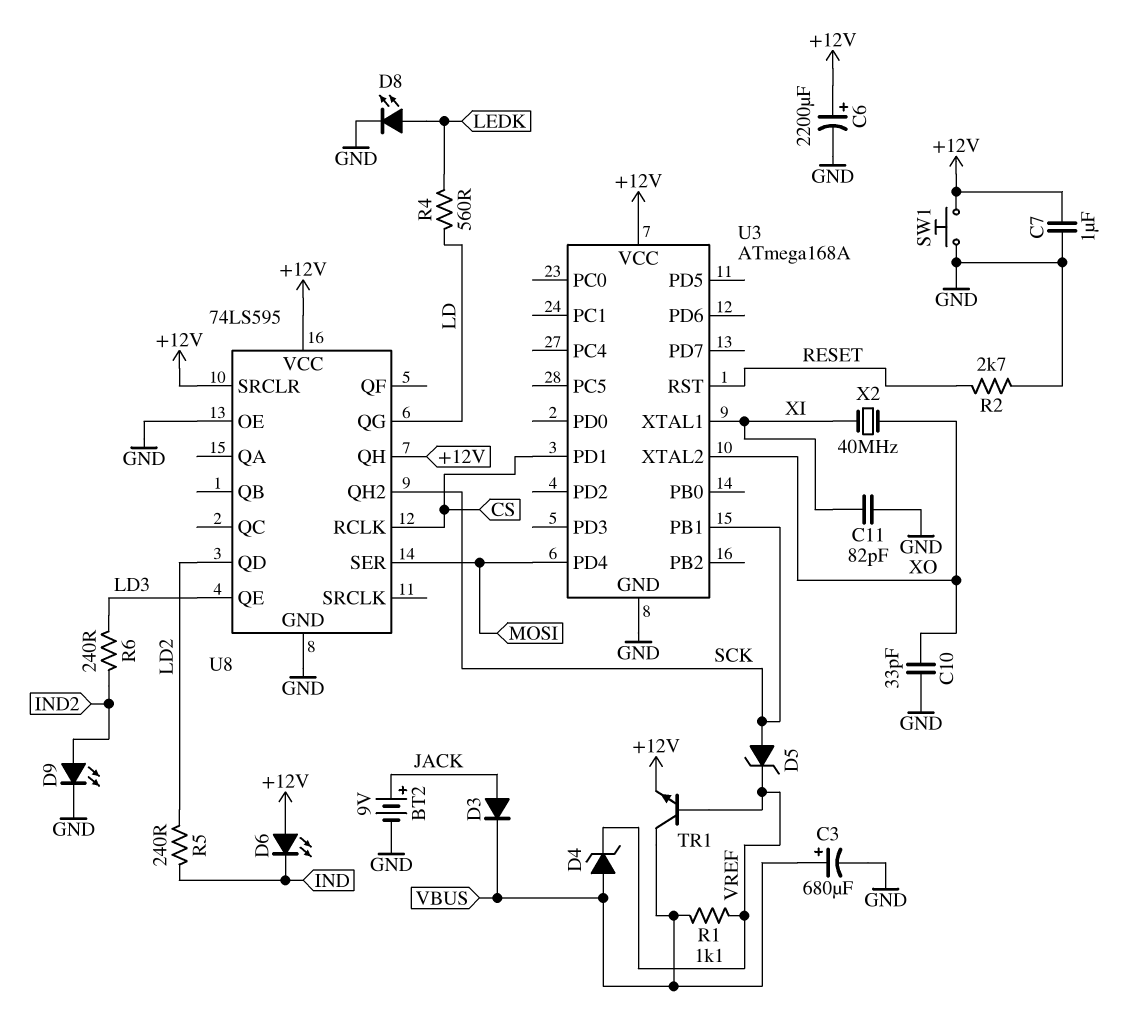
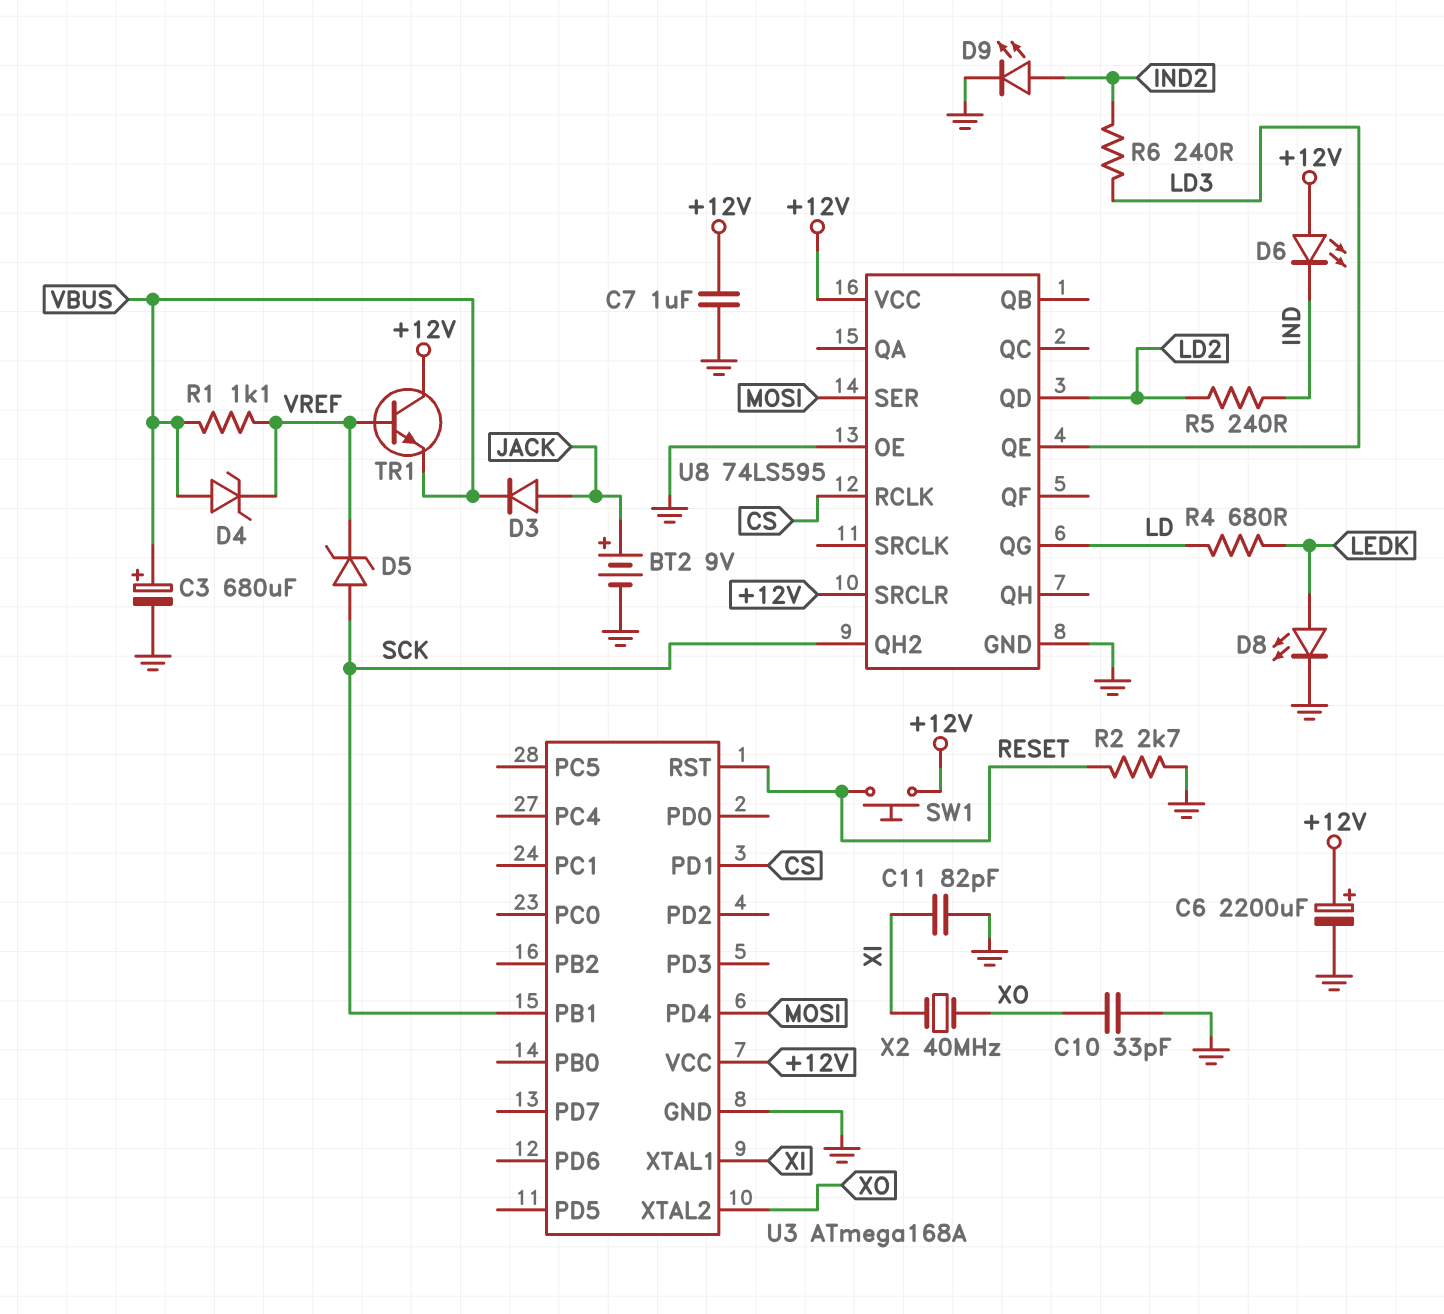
R4: 560 (LD, LEDK) -> 680 (LD, LEDK)
SW1: button (+12V, GND) -> button (+12V, RESET)
TR1: NPN (B VREF, C VBUS, E +12V) -> NPN (B VREF, C +12V, E VBUS)
U8 pin QH: +12V -> none

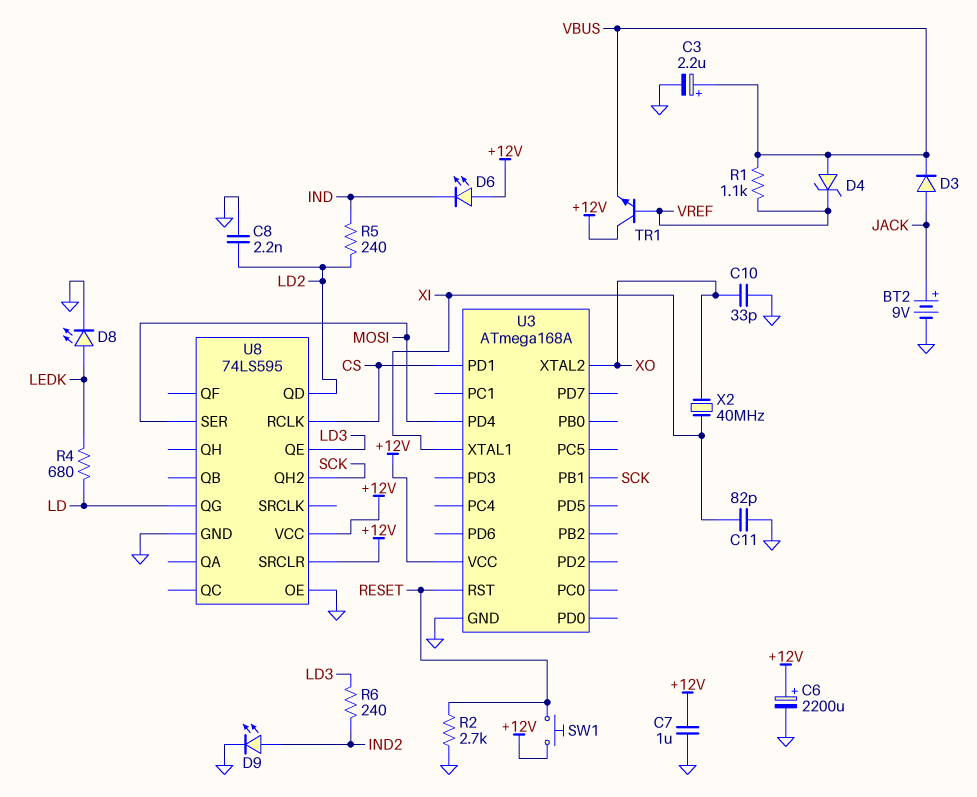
C3: 680uF (plus VBUS, minus GND) -> 2.2uF (plus VBUS, minus GND)
C8: none -> 2.2nF (GND, LD2)
D5: zener (A SCK, K VREF) -> none

